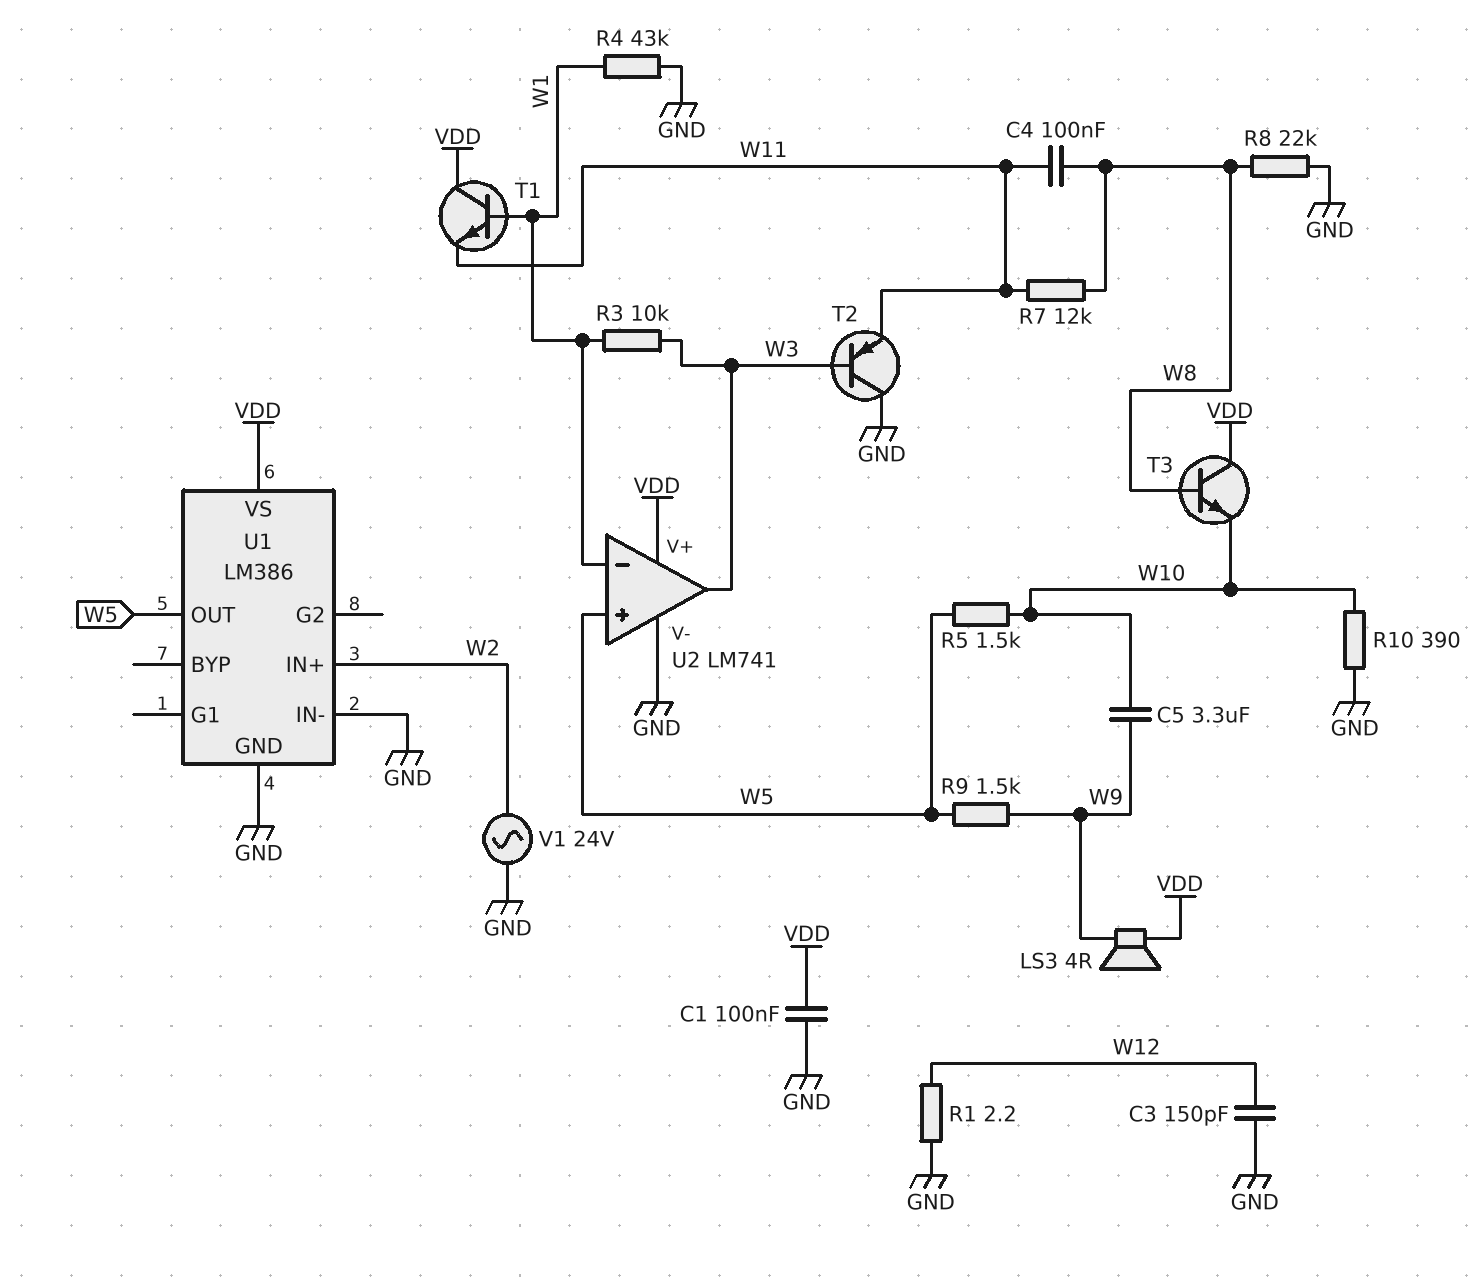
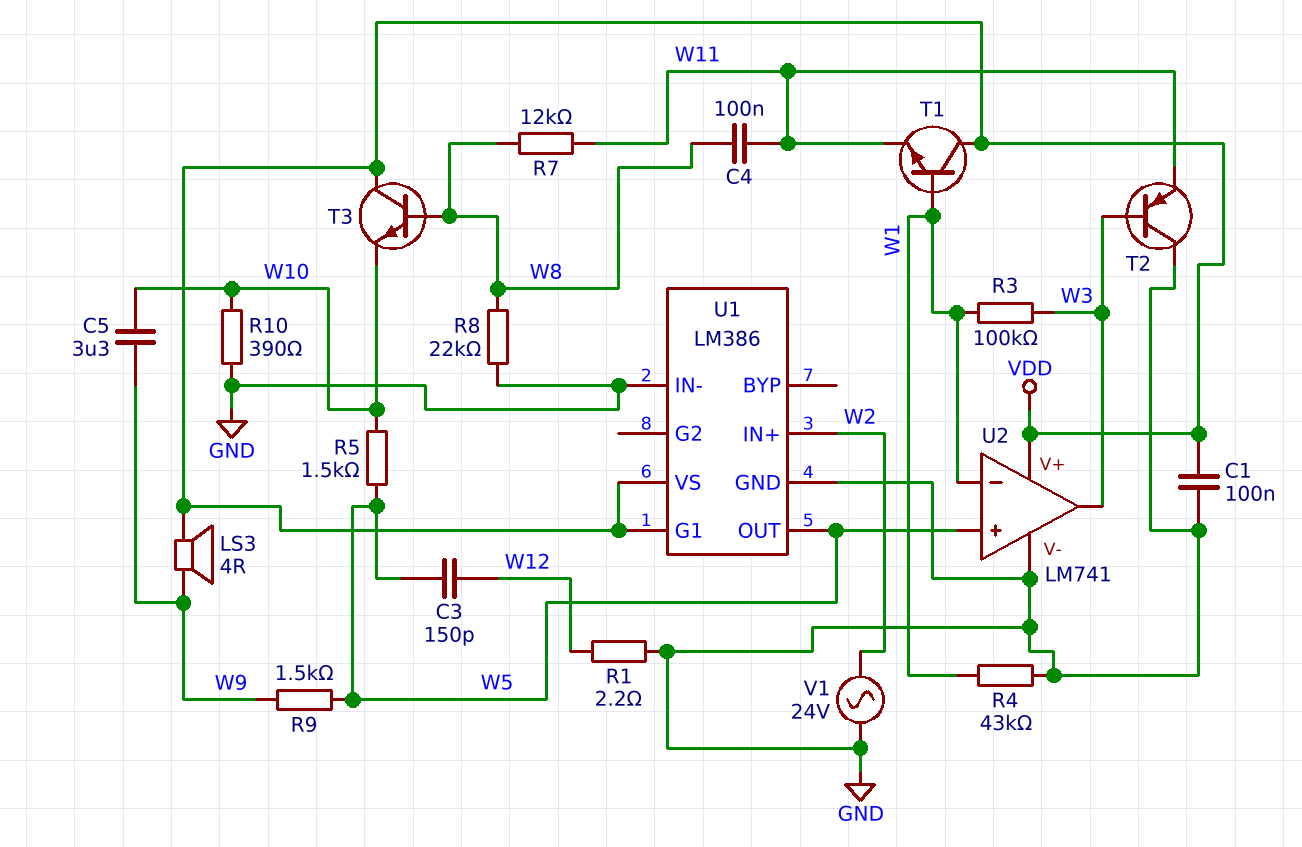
C3: 150pF (GND, W12) -> 150pF (W5, W12)
R3: 10k (W1, W3) -> 100k (W1, W3)
U1 pin G1: none -> VDD

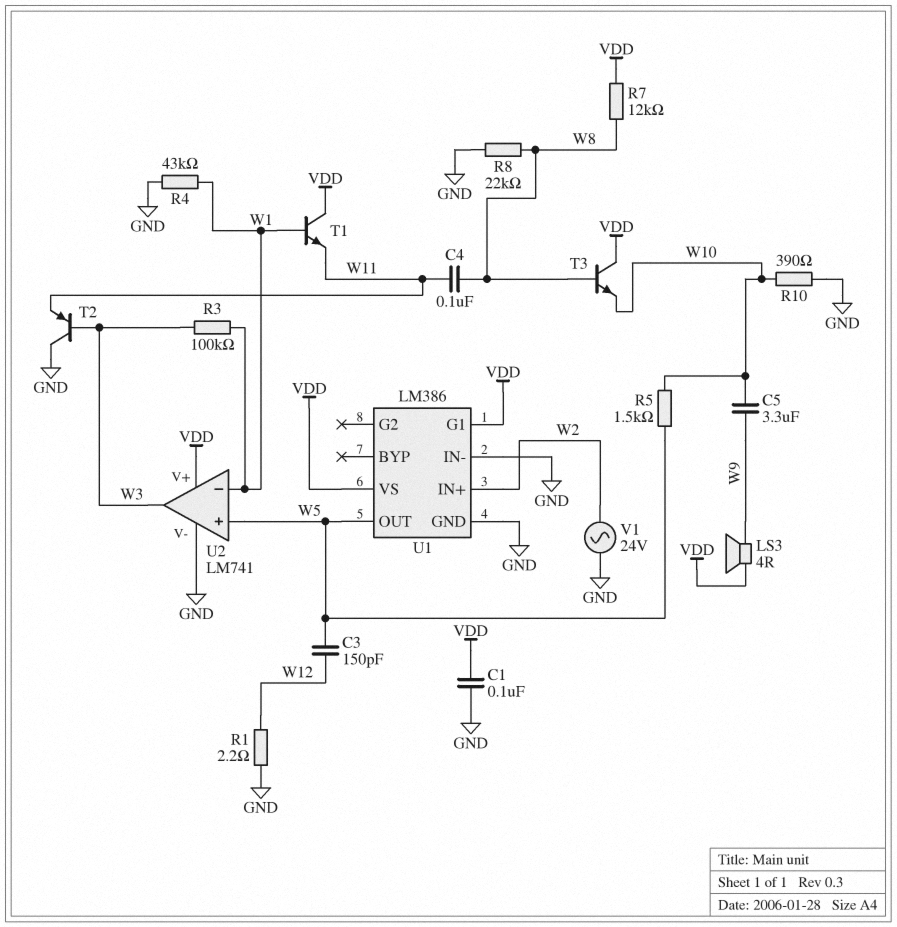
R7: 12k (W8, W11) -> 12k (VDD, W8)
R9: 1.5k (W5, W9) -> none

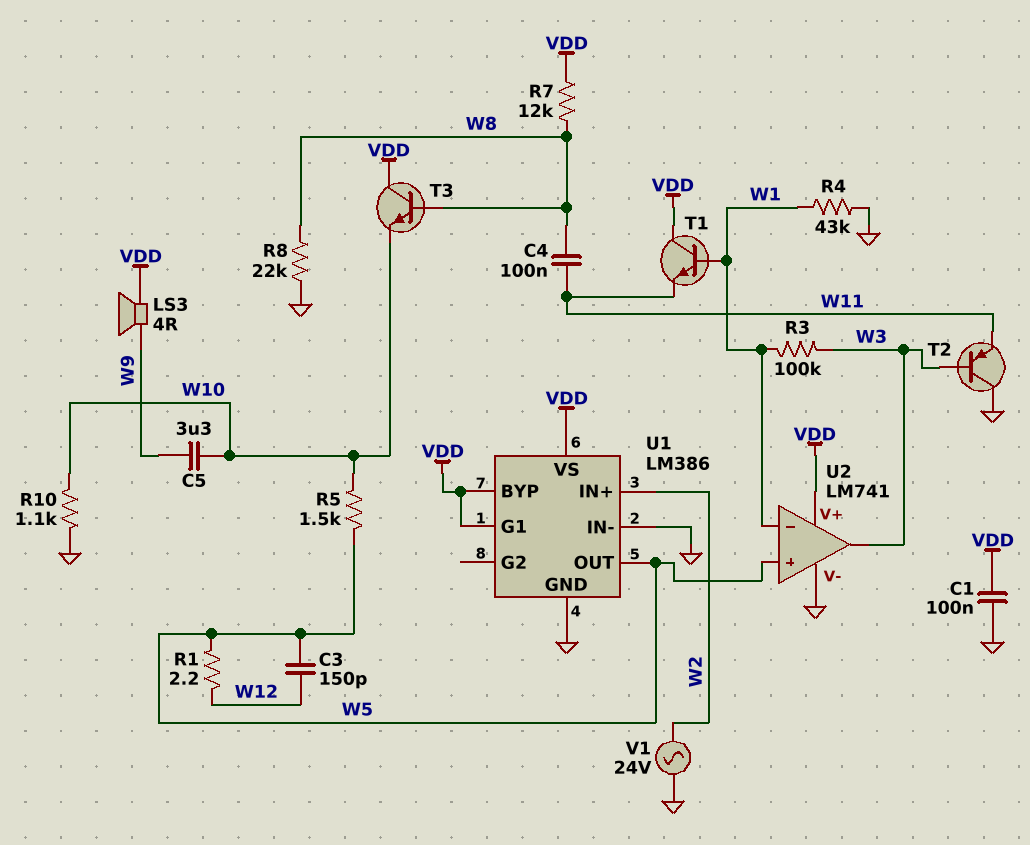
R1: 2.2 (GND, W12) -> 2.2 (W5, W12)
R10: 390 (GND, W10) -> 1.1k (GND, W10)
U1 pin BYP: none -> VDD

